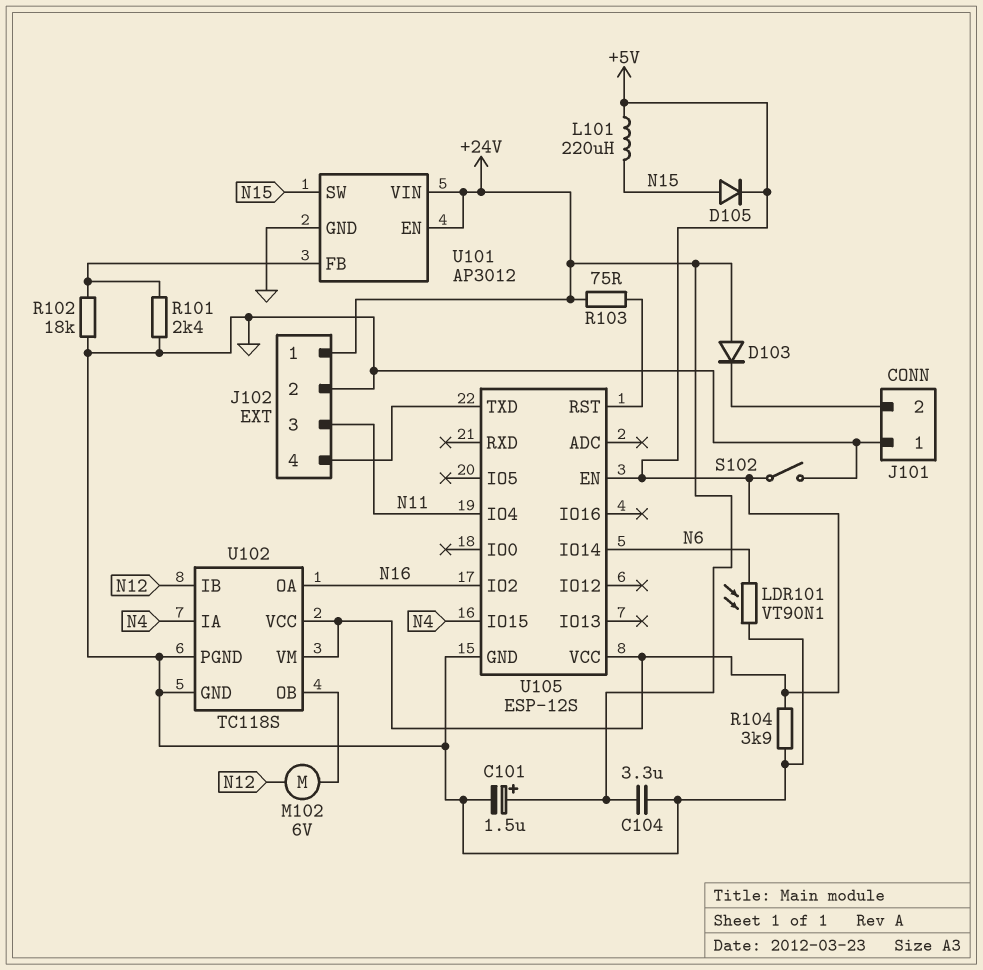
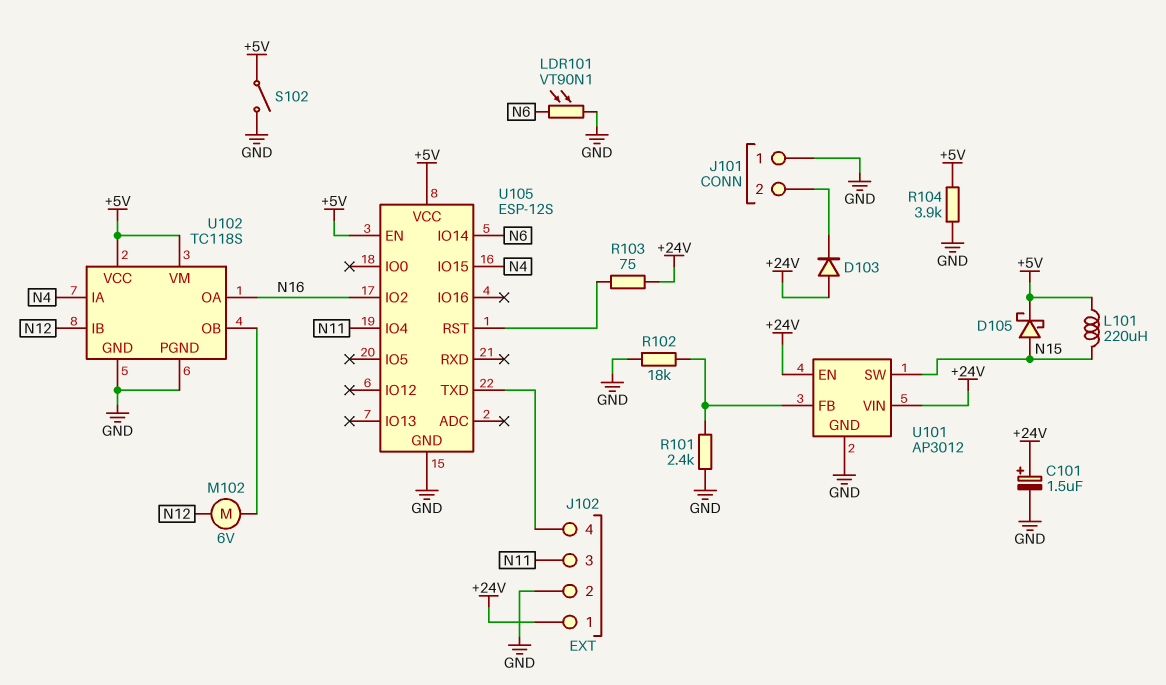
C104: 3.3uF (+24V, GND) -> none
D105: diode (A N15, K +5V) -> schottky (A N15, K +5V)

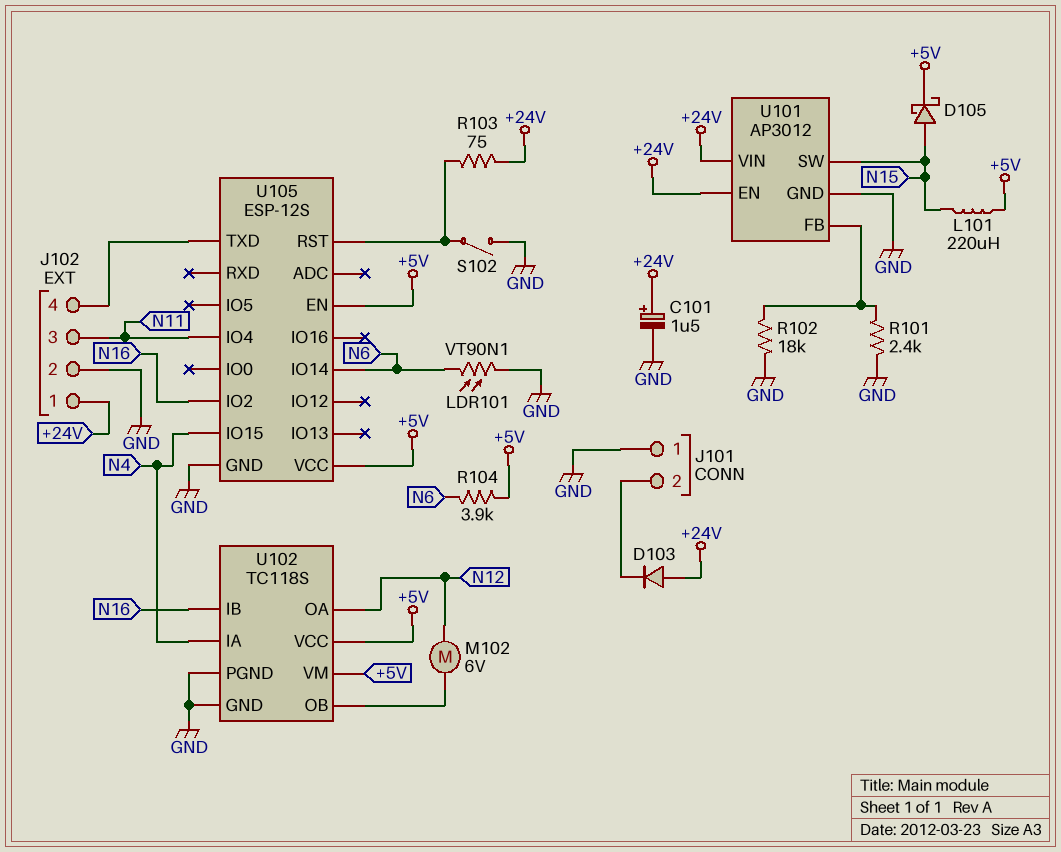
R104: 3.9k (+5V, GND) -> 3.9k (+5V, N6)
S102: switch (+5V, GND) -> switch (GND, U105/RST)
U102 pin IB: N12 -> N16
U102 pin OA: N16 -> N12

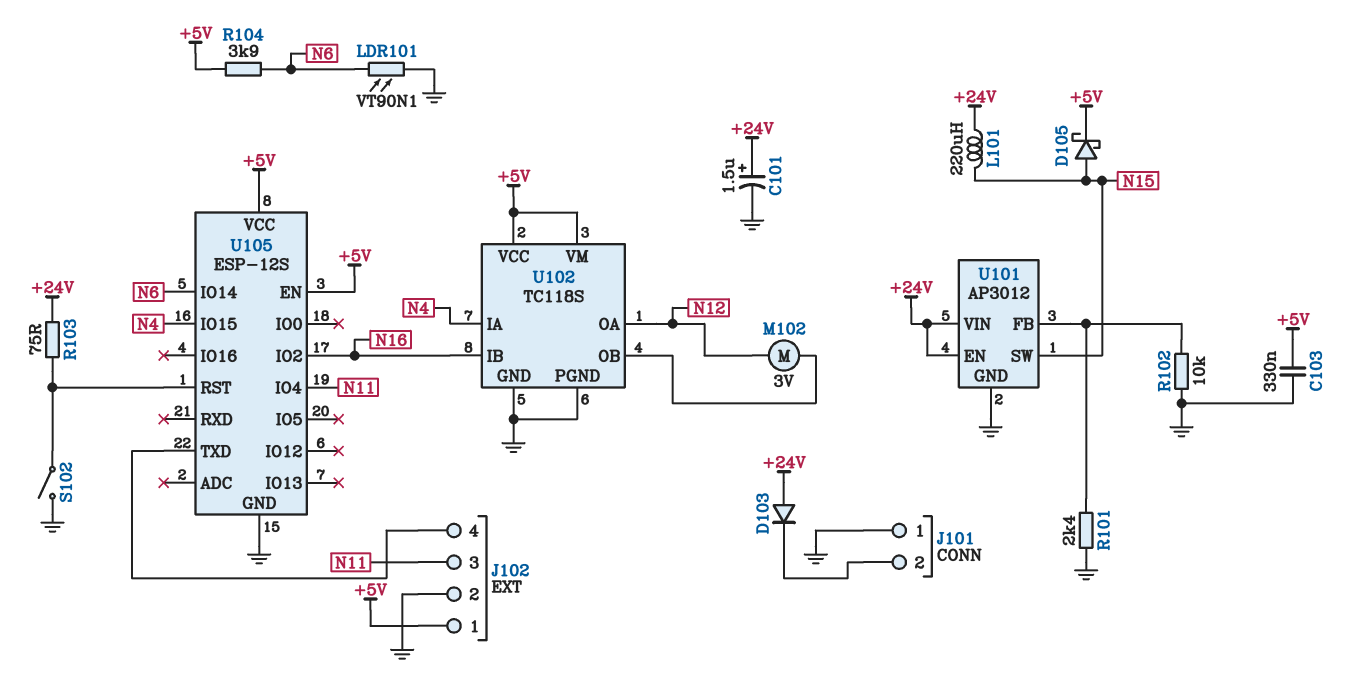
C103: none -> 330nF (+5V, GND)
J102 pin 1: +24V -> +5V
L101: 220uH (+5V, N15) -> 220uH (+24V, N15)
M102: motor 6V (N12, U102/OB) -> motor 3V (N12, U102/OB)
R102: 18k (GND, U101/FB) -> 10k (GND, U101/FB)

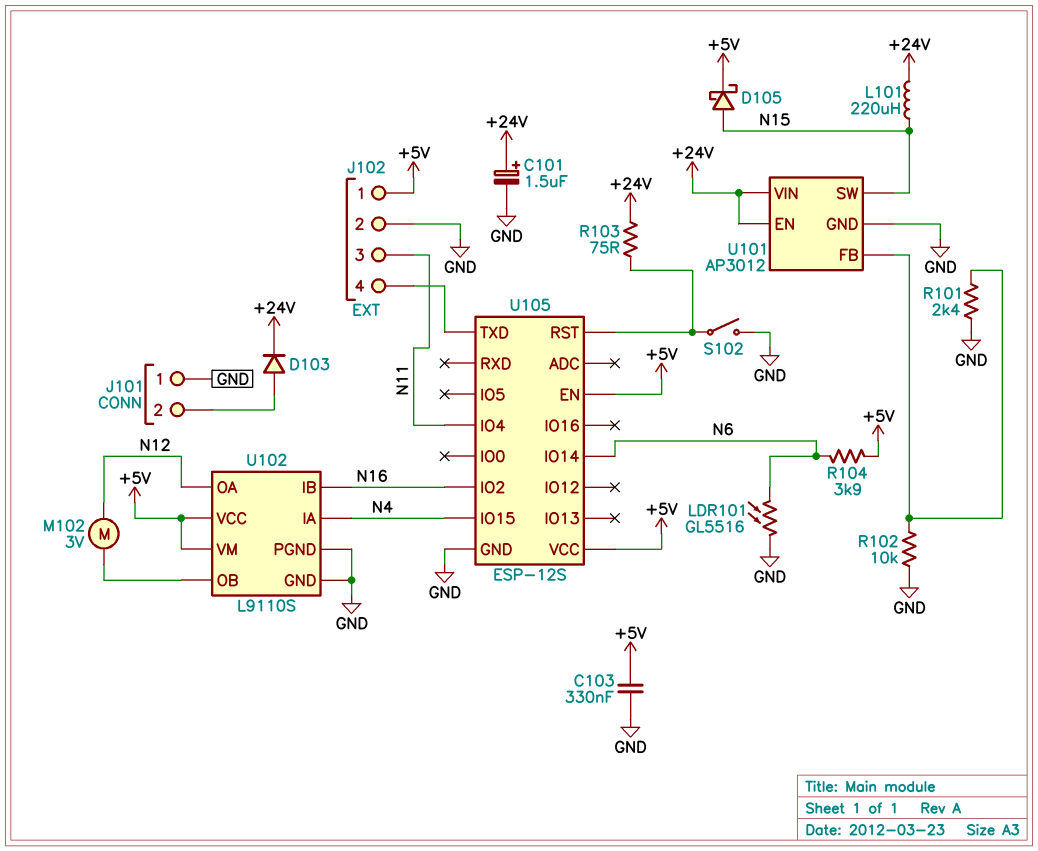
D103: diode (A +24V, K J101/2) -> diode (A J101/2, K +24V)
LDR101: VT90N1 (GND, N6) -> GL5516 (GND, N6)
U102: TC118S -> L9110S

